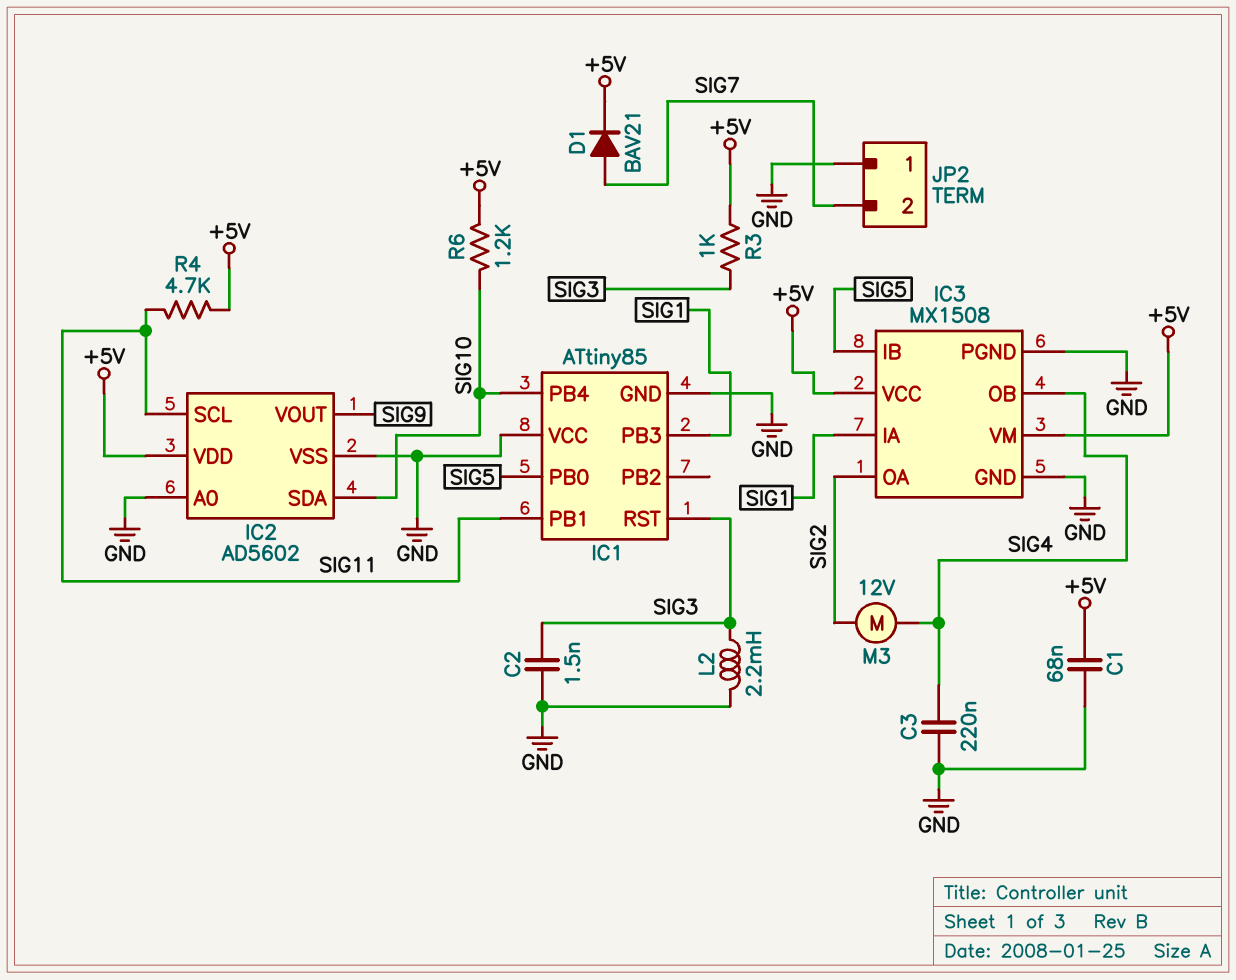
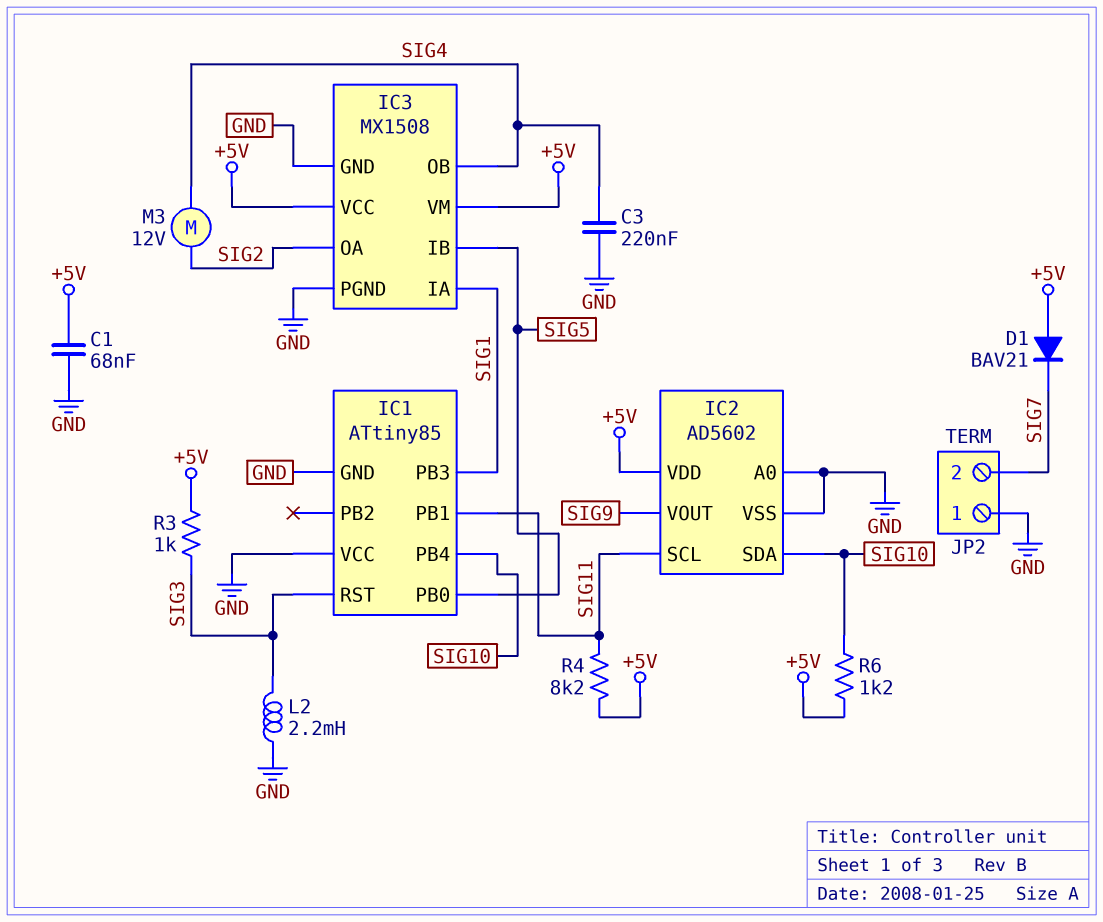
C2: 1.5nF (GND, SIG3) -> none
D1: diode BAV21 (A SIG7, K +5V) -> diode BAV21 (A +5V, K SIG7)
R4: 4.7k (+5V, SIG11) -> 8.2k (+5V, SIG11)

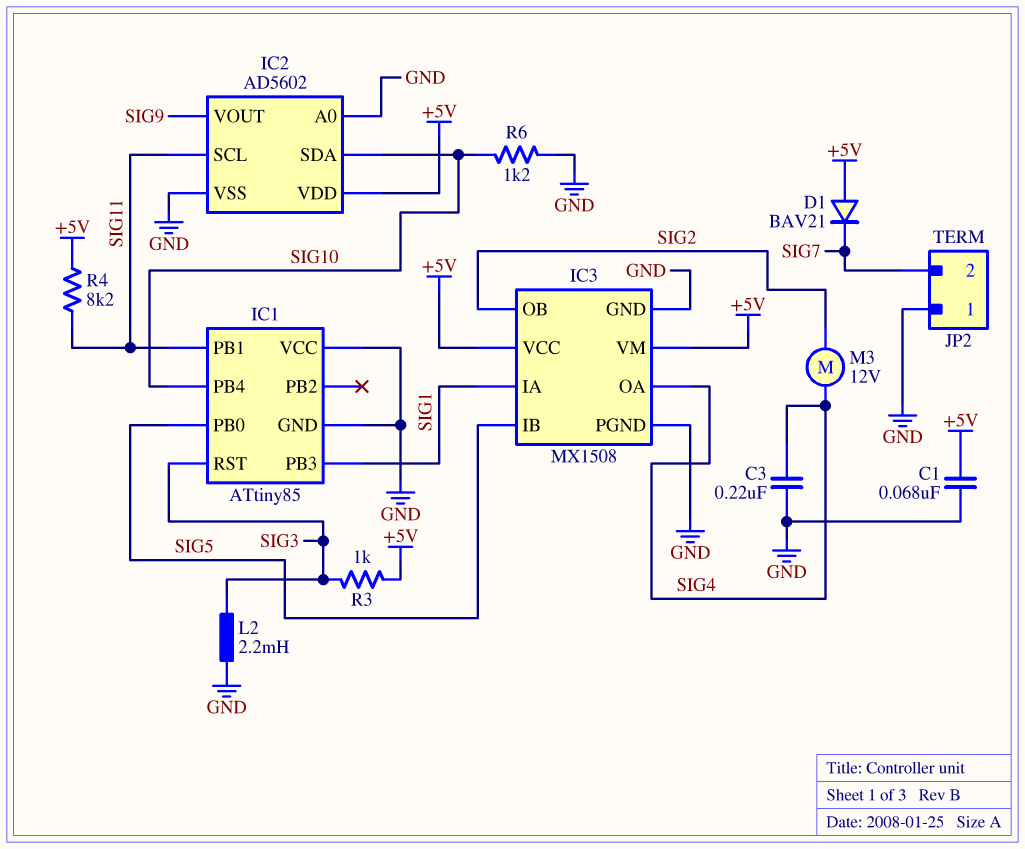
IC3 pin OA: SIG2 -> SIG4
IC3 pin OB: SIG4 -> SIG2
R6: 1.2k (+5V, SIG10) -> 1.2k (GND, SIG10)

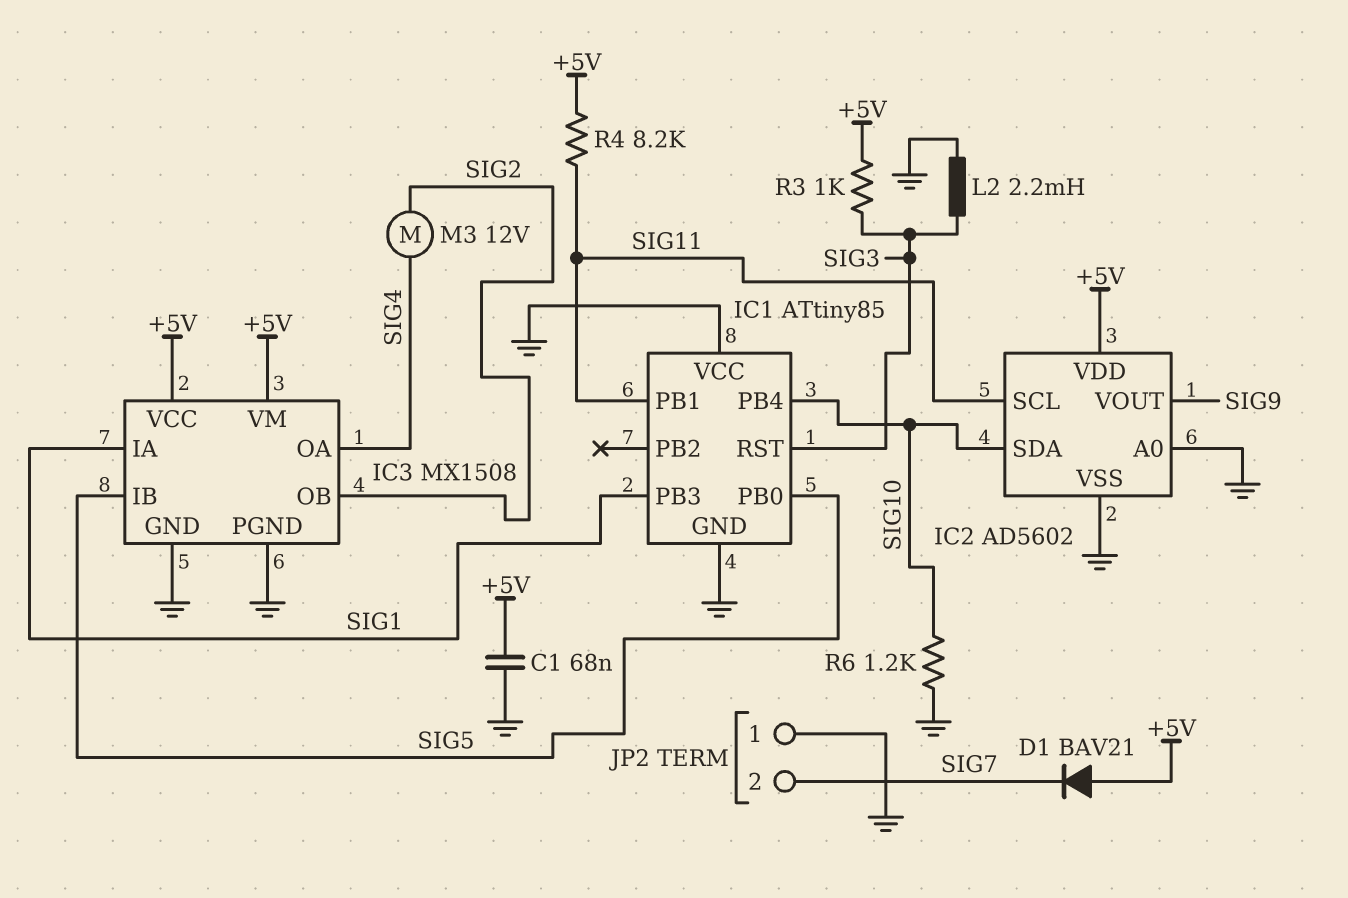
C3: 220nF (GND, SIG4) -> none

